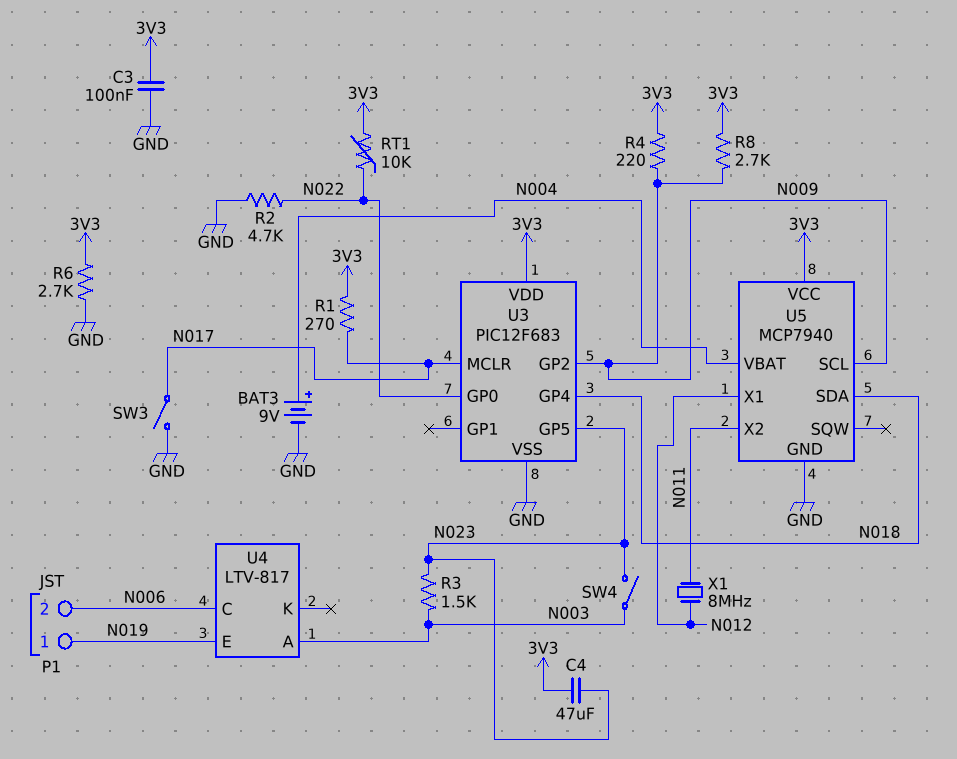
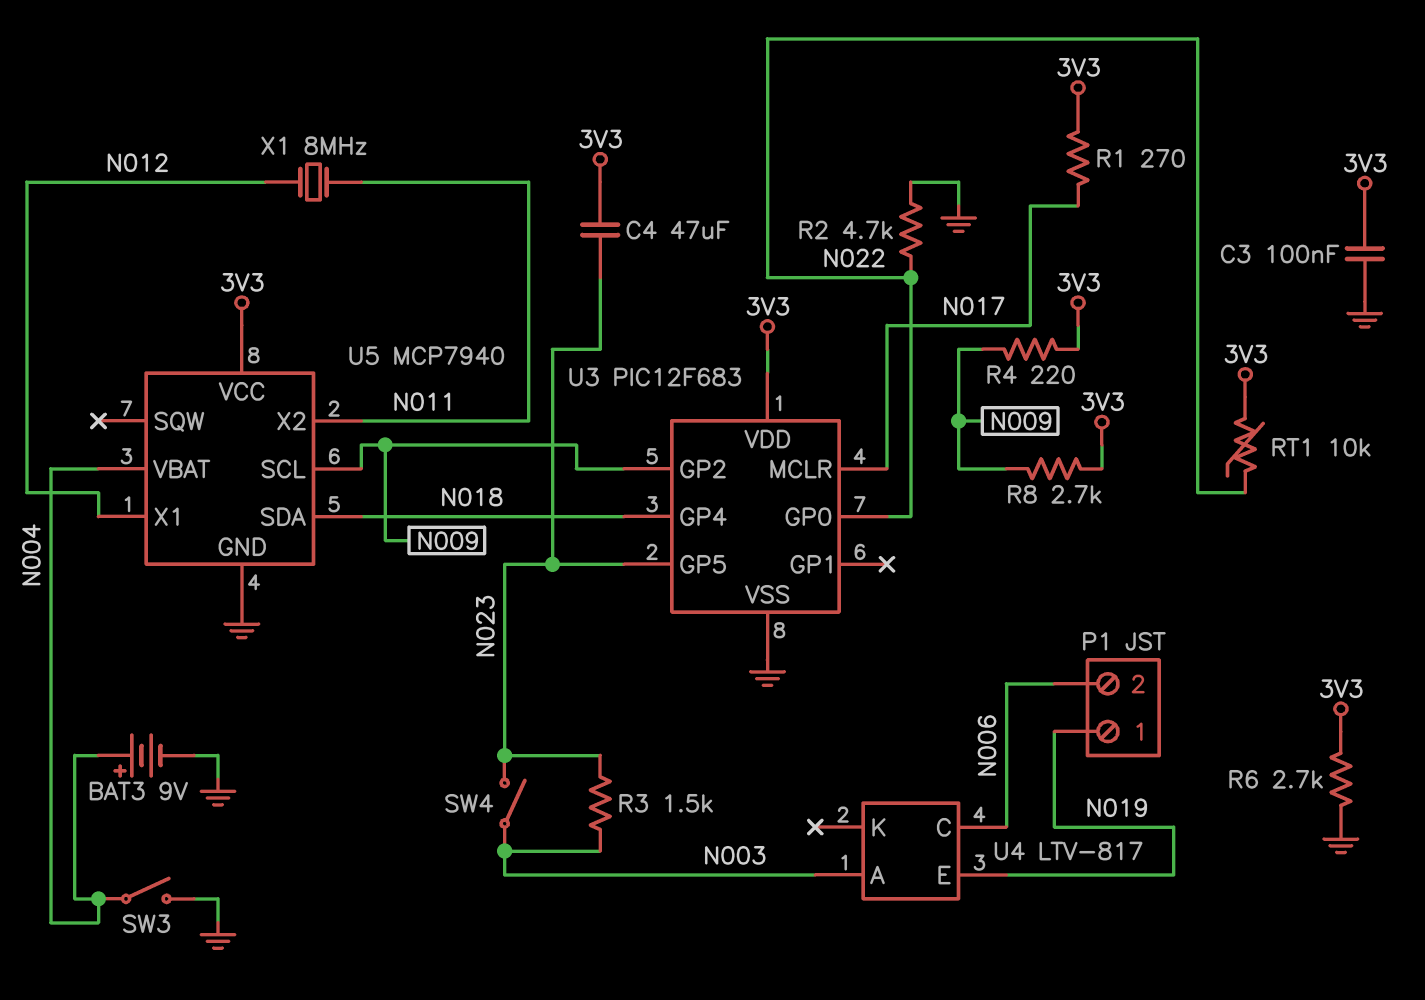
SW3: switch (GND, N017) -> switch (GND, N004)

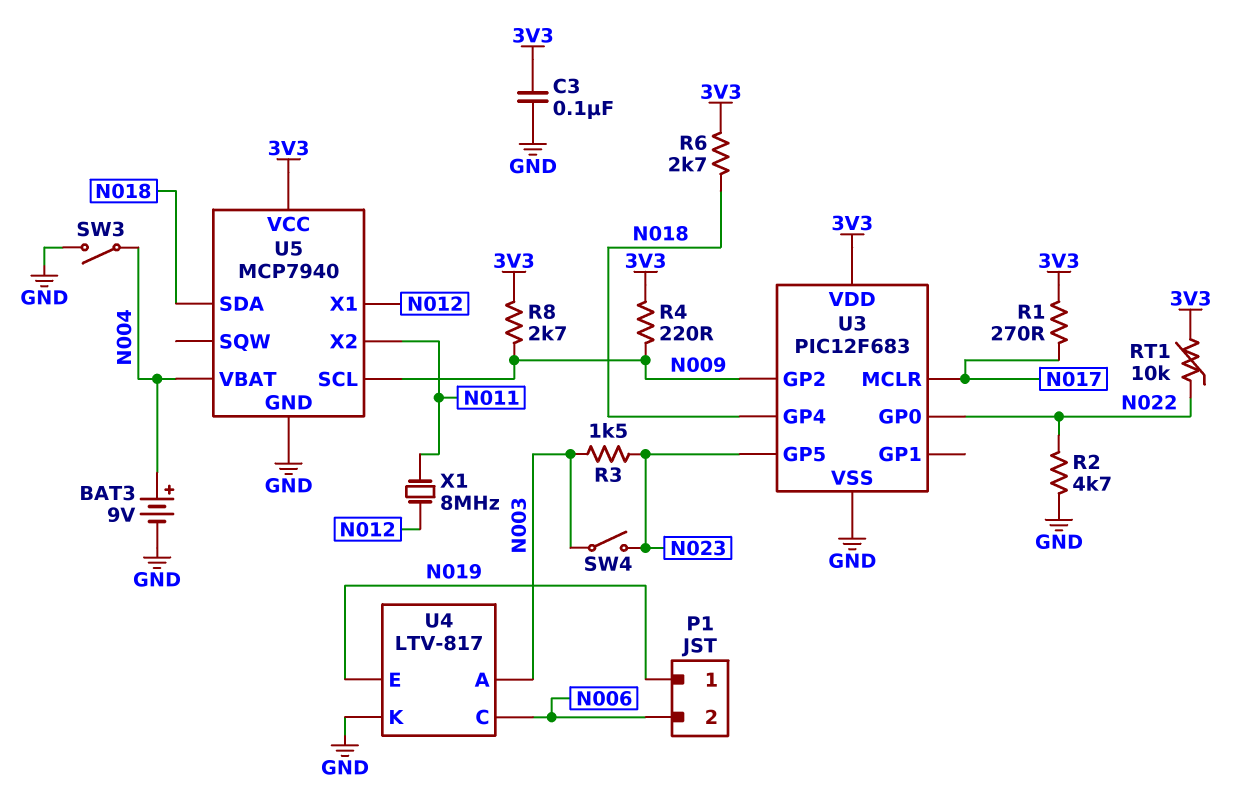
C4: 47uF (3V3, N023) -> none
R6: 2.7k (3V3, GND) -> 2.7k (3V3, N018)
U4 pin K: none -> GND

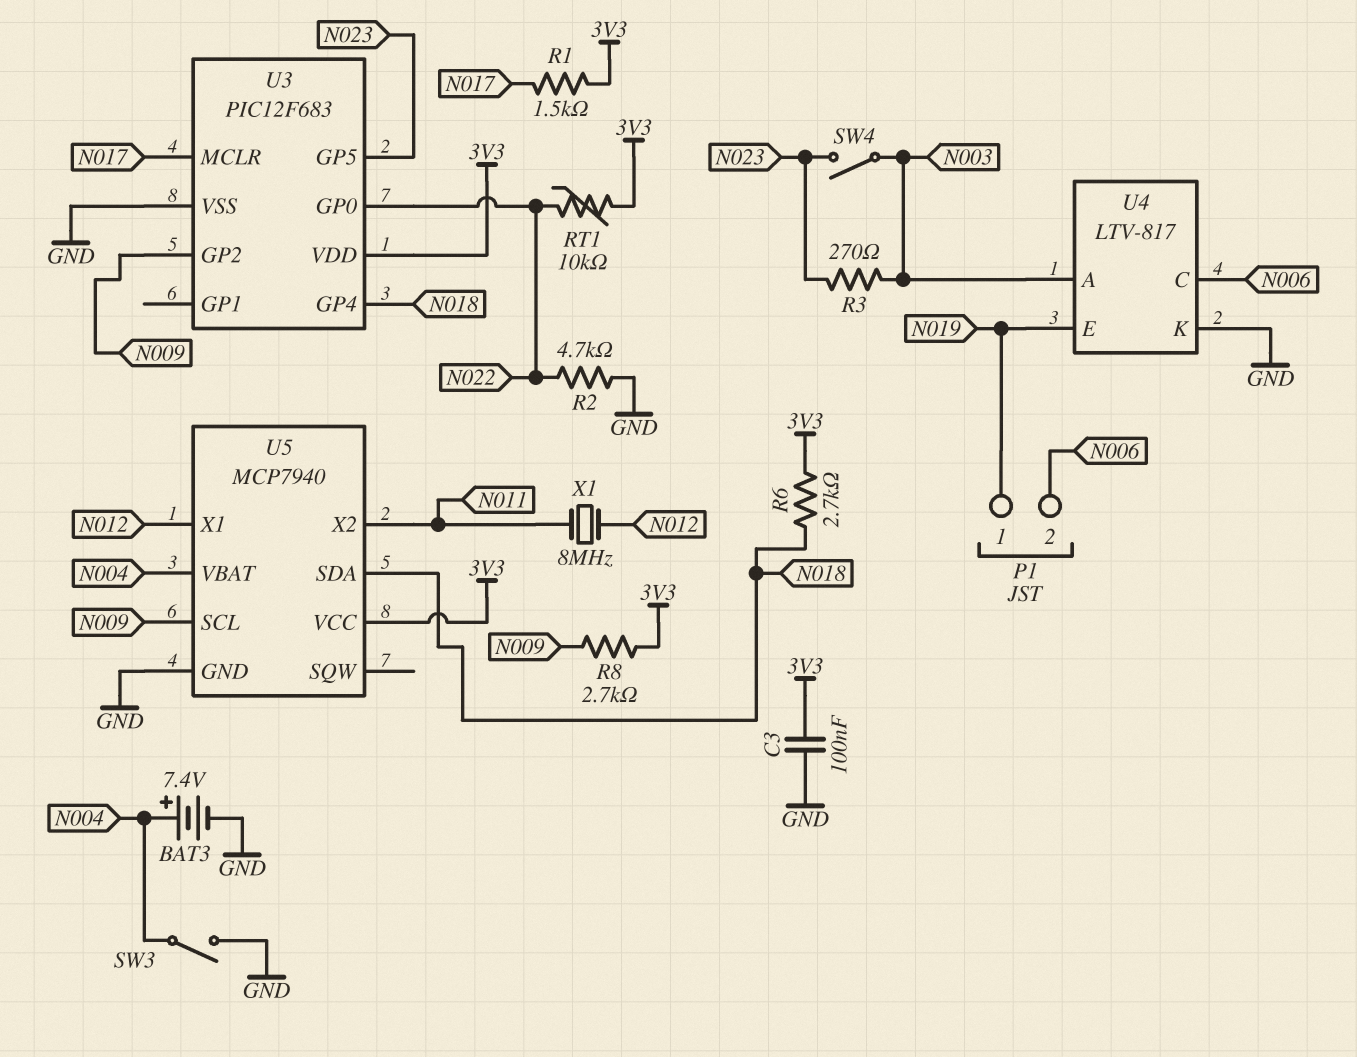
BAT3: 9V (plus N004, minus GND) -> 7.4V (plus N004, minus GND)
R1: 270 (3V3, N017) -> 1.5k (3V3, N017)
R3: 1.5k (N003, N023) -> 270 (N003, N023)
R4: 220 (3V3, N009) -> none

